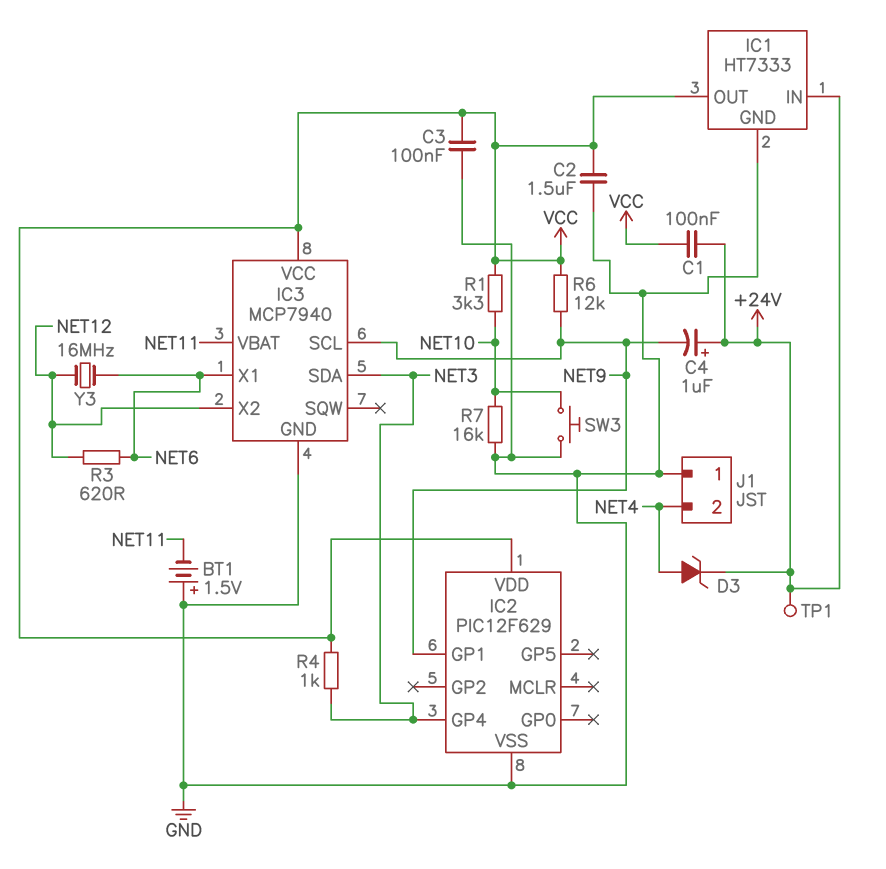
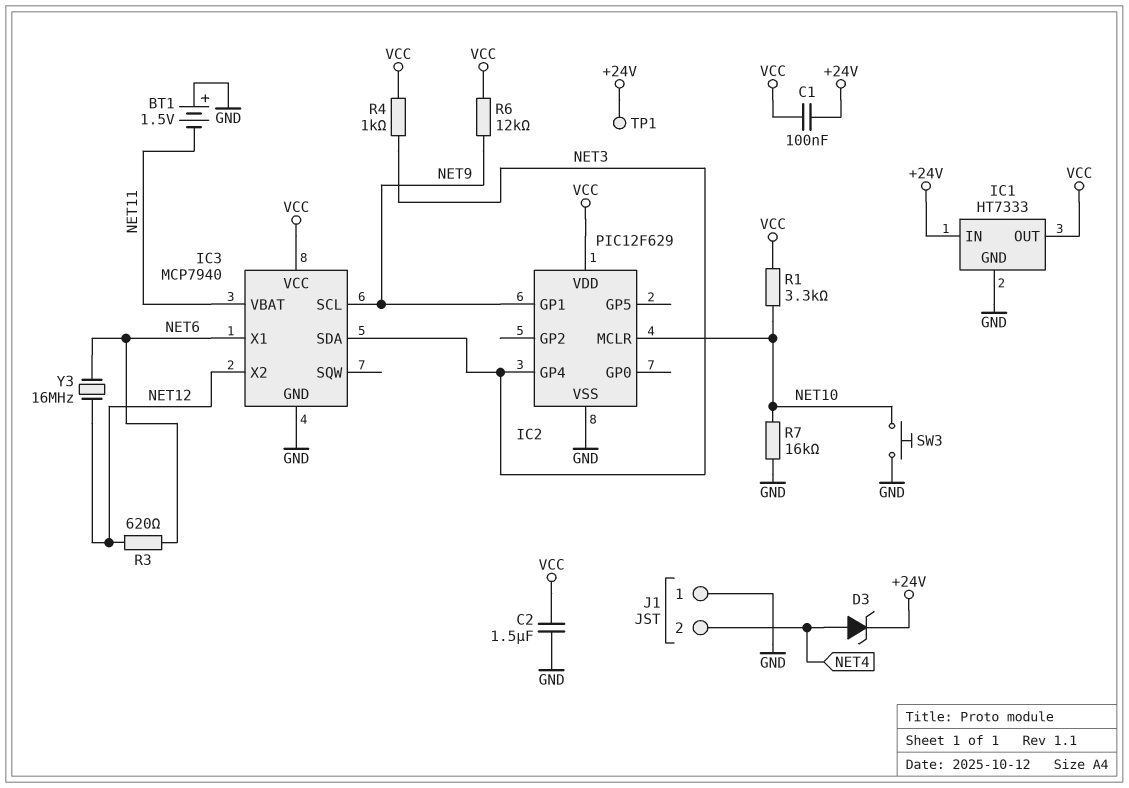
C3: 100nF (GND, VCC) -> none
C4: 1uF (plus +24V, minus NET9) -> none
IC2 pin MCLR: none -> NET10

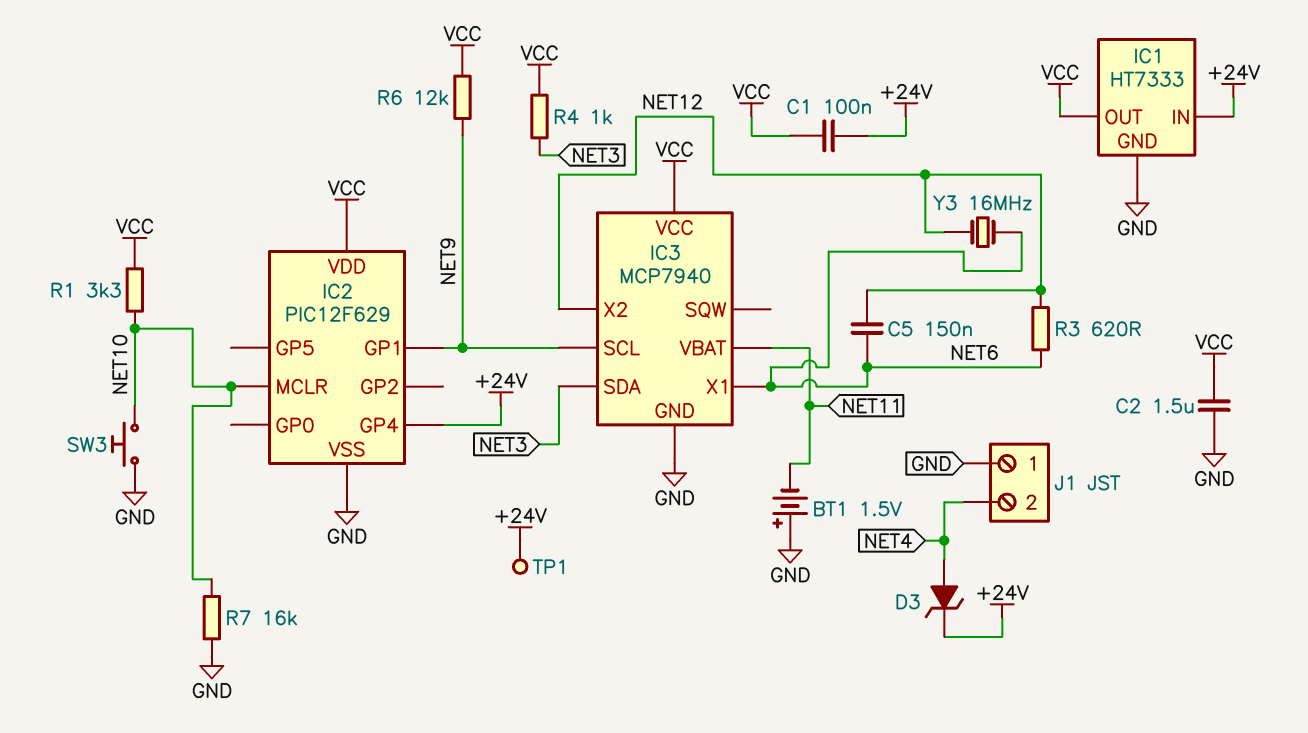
C5: none -> 150nF (NET6, NET12)
IC2 pin GP4: NET3 -> +24V

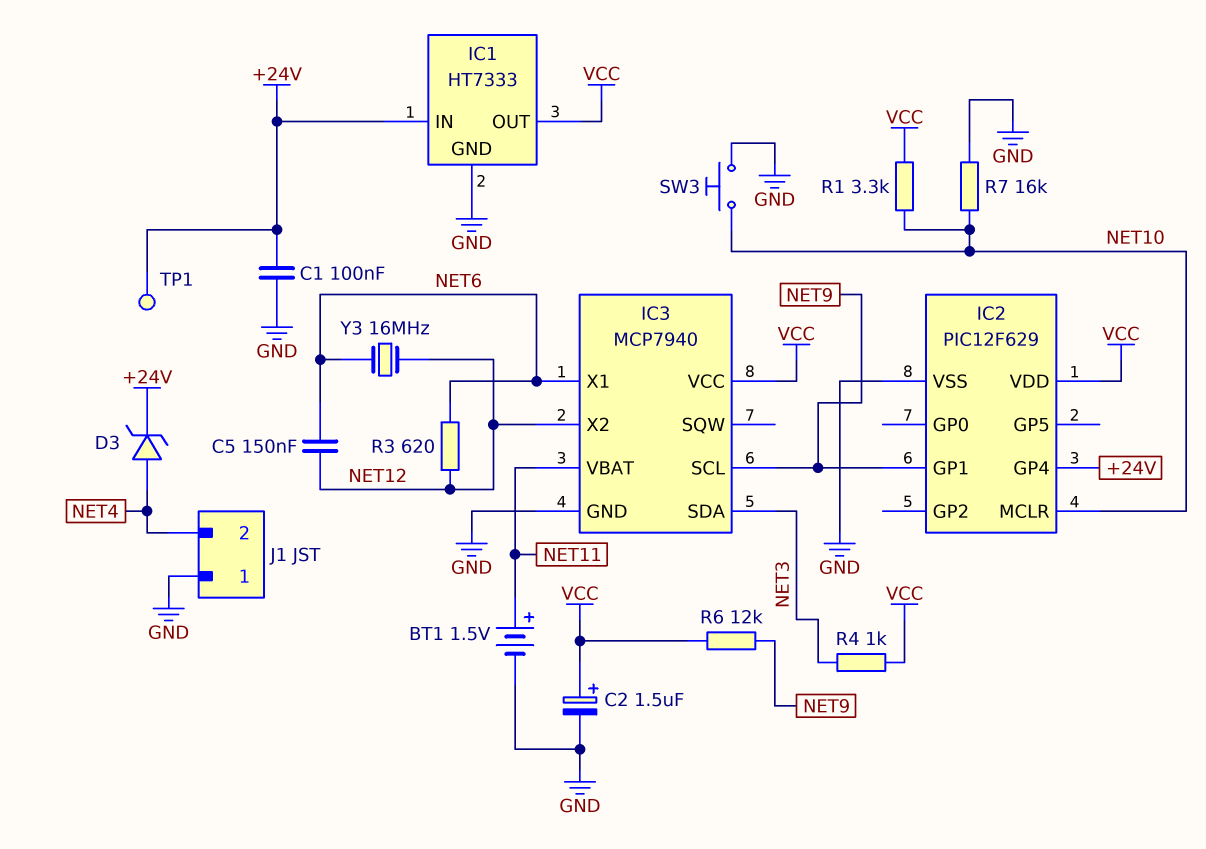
BT1: 1.5V (plus GND, minus NET11) -> 1.5V (plus NET11, minus GND)
C1: 100nF (+24V, VCC) -> 100nF (+24V, GND)
C2: 1.5uF (GND, VCC) -> 1.5uF (plus VCC, minus GND)

